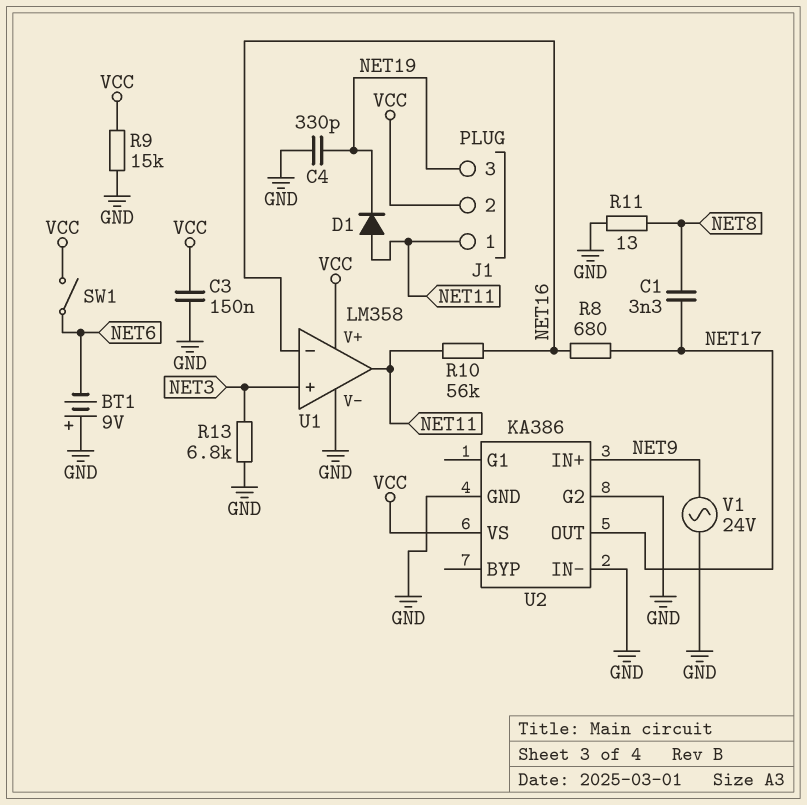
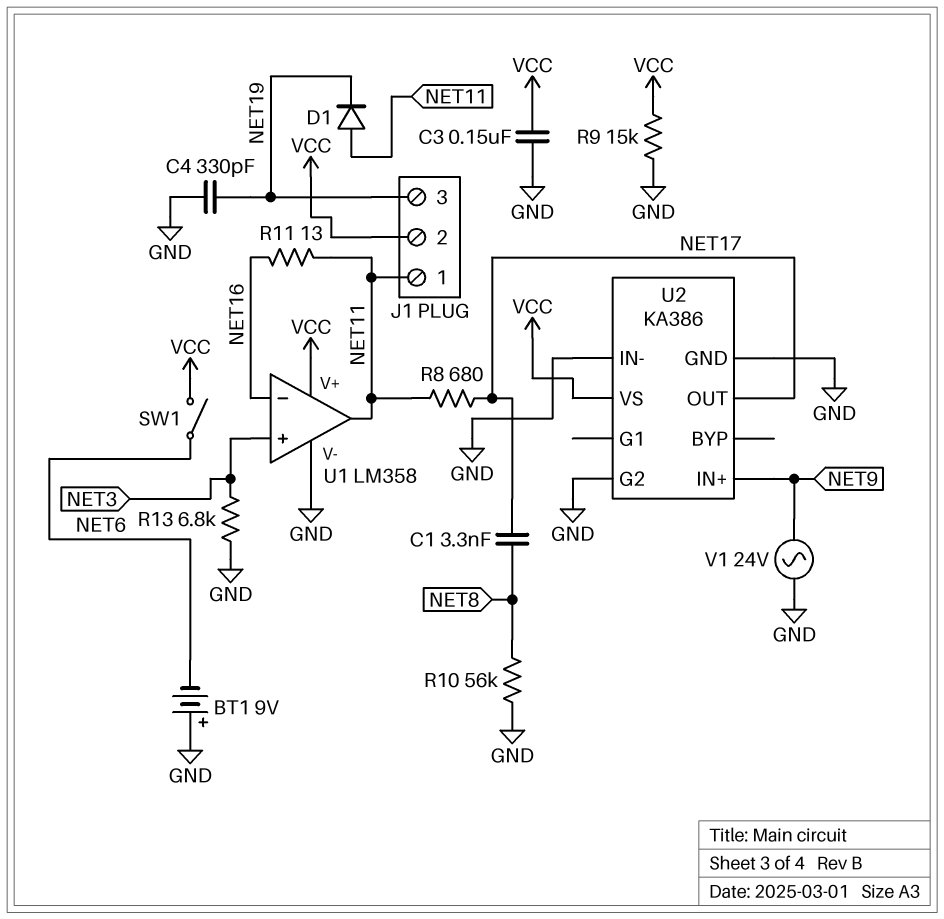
R8: 680 (NET16, NET17) -> 680 (NET11, NET17)
R10: 56k (NET11, NET16) -> 56k (GND, NET8)
R11: 13 (GND, NET8) -> 13 (NET11, NET16)

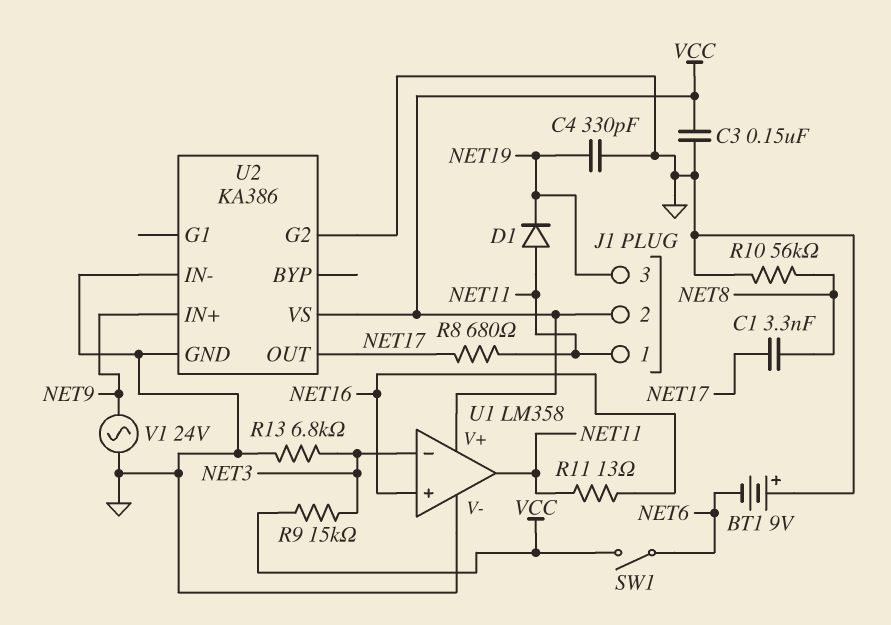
R9: 15k (GND, VCC) -> 15k (NET3, VCC)
U1 pin in+: NET3 -> NET16
U1 pin in-: NET16 -> NET3

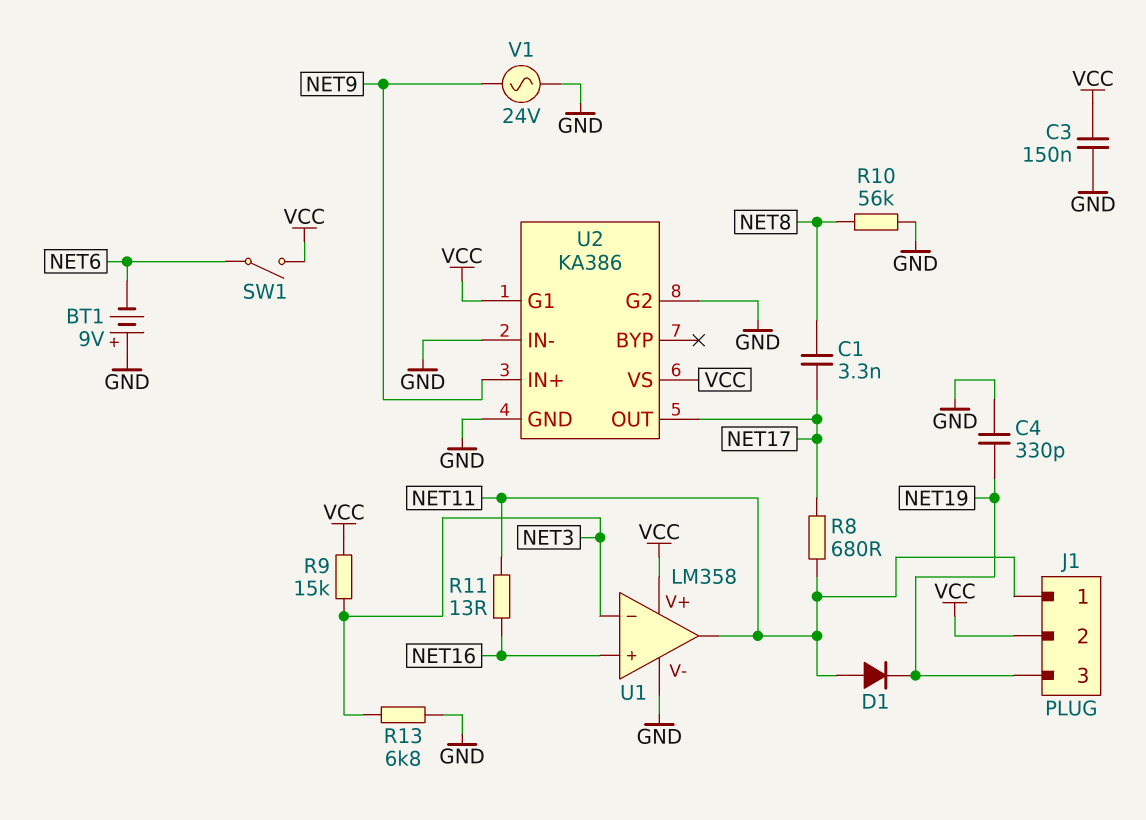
U2 pin G1: none -> VCC

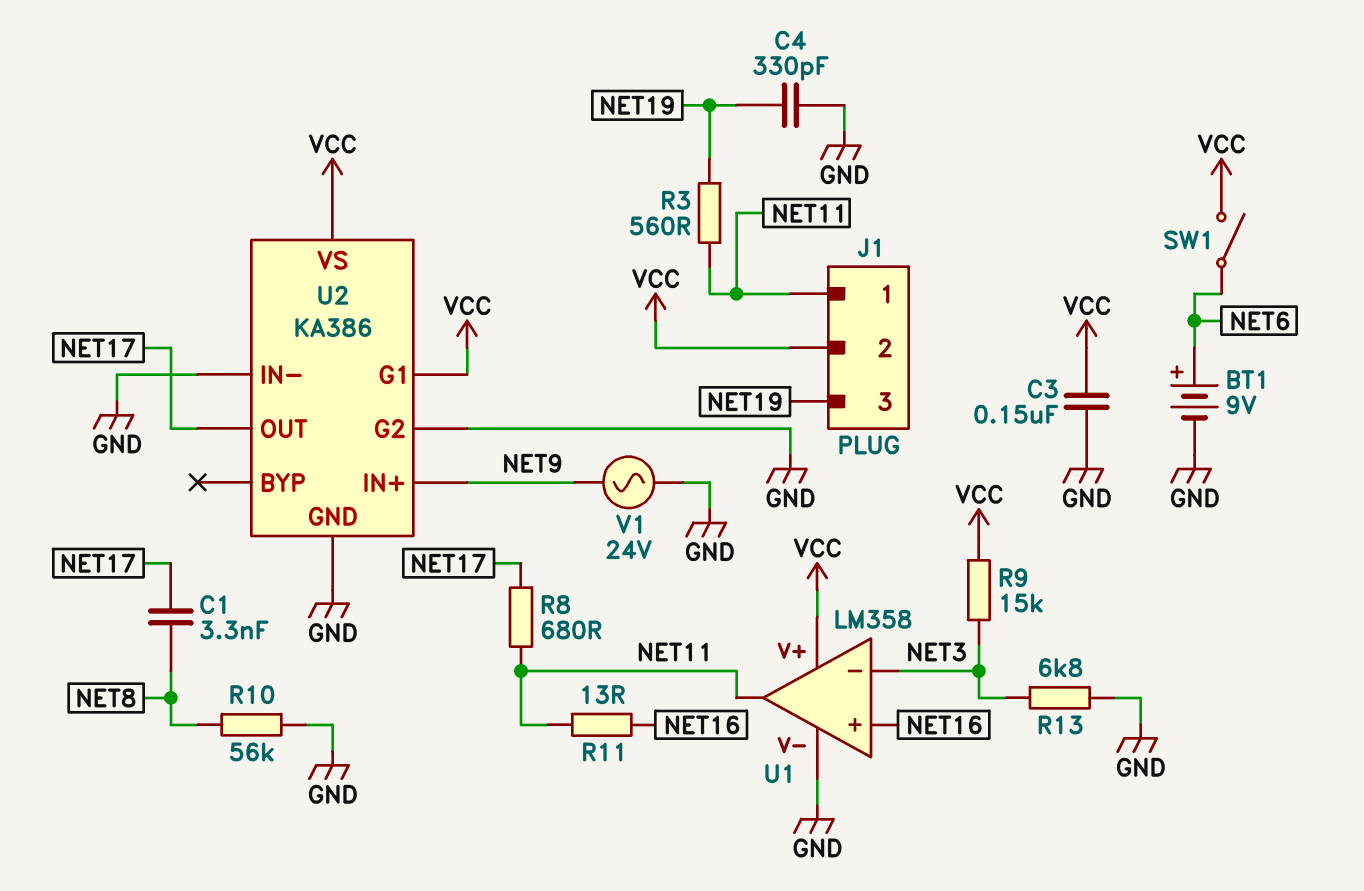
BT1: 9V (plus GND, minus NET6) -> 9V (plus NET6, minus GND)
D1: diode (A NET11, K NET19) -> none
R3: none -> 560 (NET11, NET19)

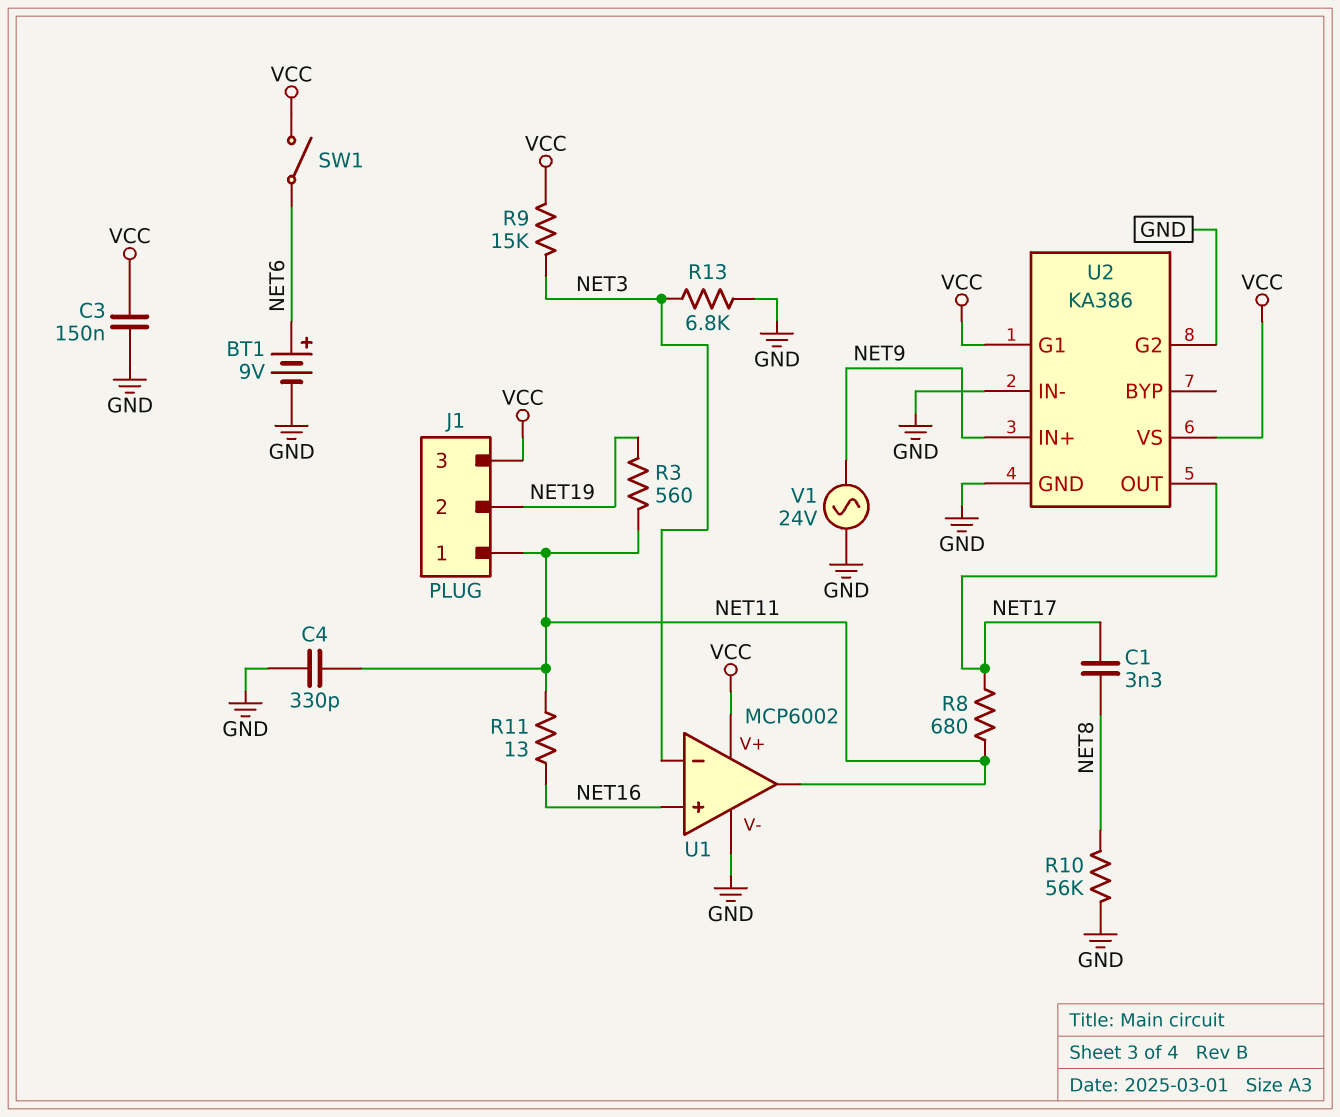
C4: 330pF (GND, NET19) -> 330pF (GND, NET11)
J1 pin 2: VCC -> NET19
J1 pin 3: NET19 -> VCC
U1: LM358 -> MCP6002

